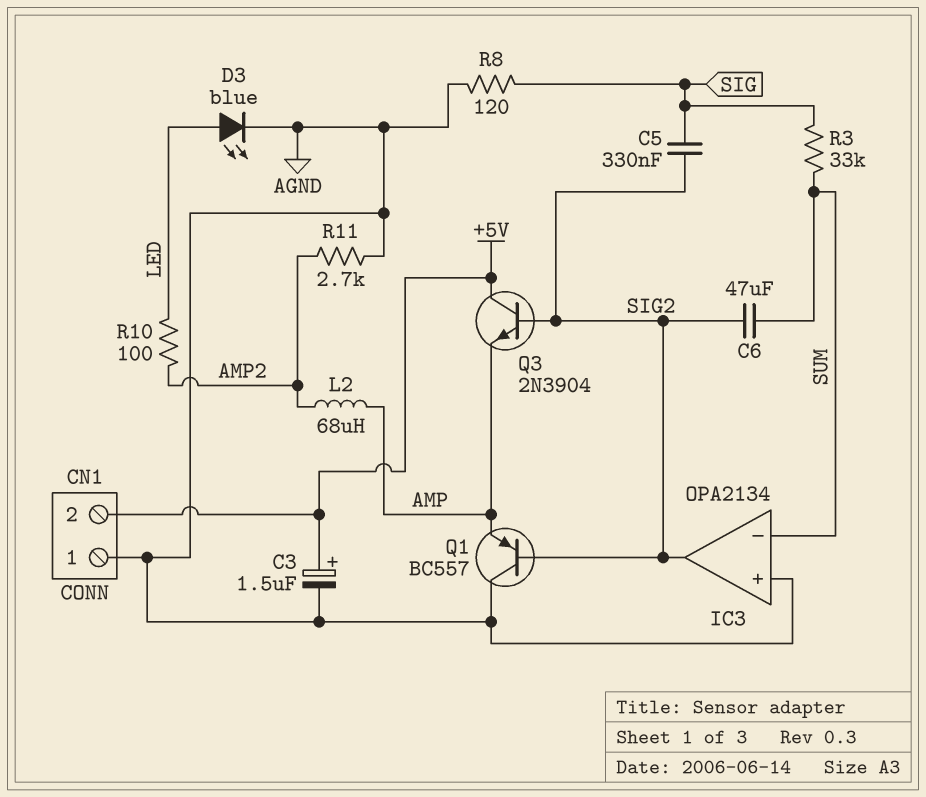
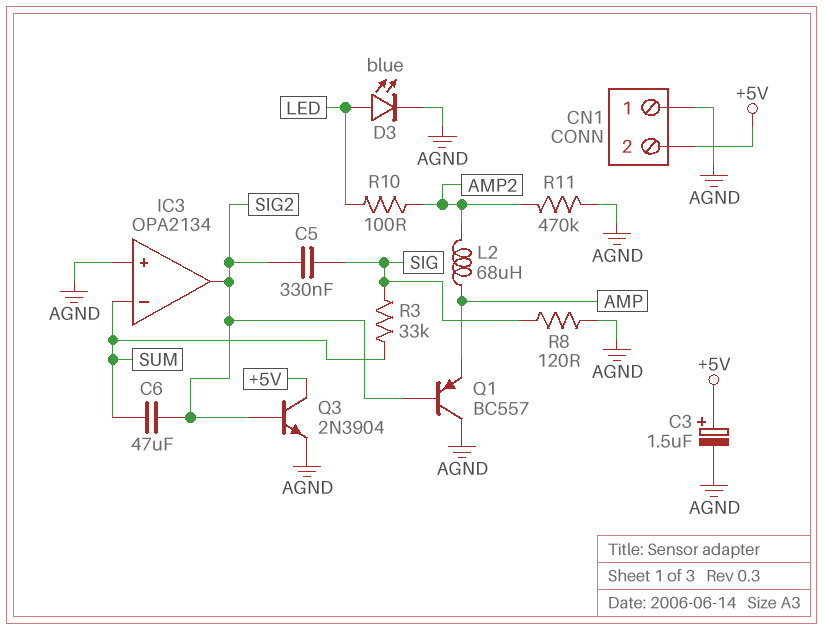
Q3: NPN 2N3904 (B SIG2, C +5V, E AMP) -> NPN 2N3904 (B SIG2, C +5V, E AGND)
R11: 2.7k (AGND, AMP2) -> 470k (AGND, AMP2)

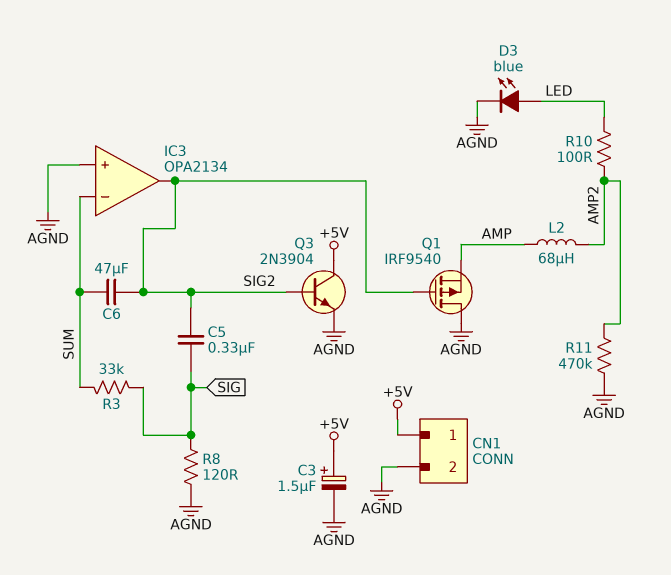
CN1 pin 1: AGND -> +5V
CN1 pin 2: +5V -> AGND
Q1: PNP BC557 (B SIG2, C AGND, E AMP) -> PMOS IRF9540 (G SIG2, D AGND, S AMP)

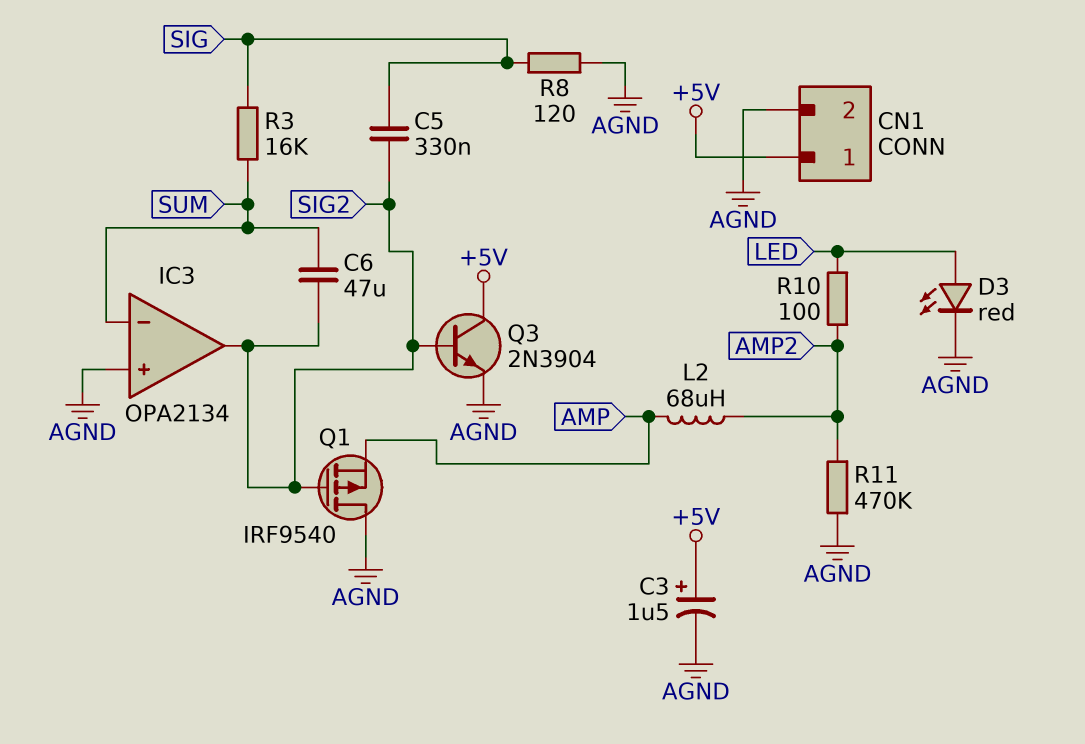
D3: LED blue (A LED, K AGND) -> LED red (A LED, K AGND)
R3: 33k (SIG, SUM) -> 16k (SIG, SUM)

